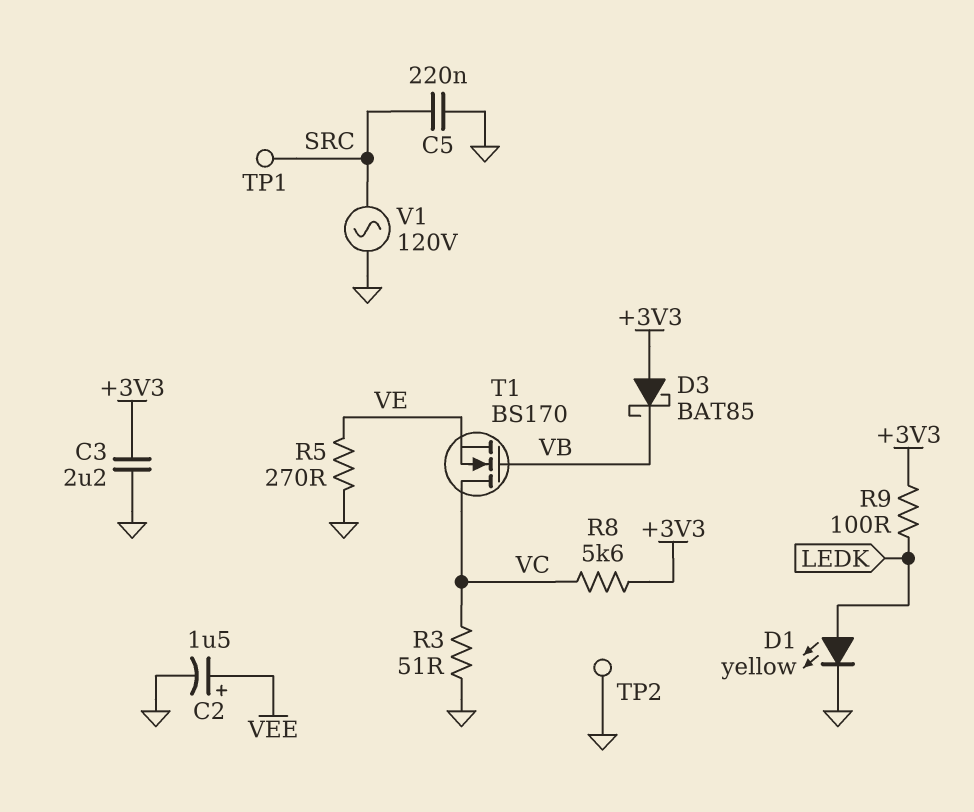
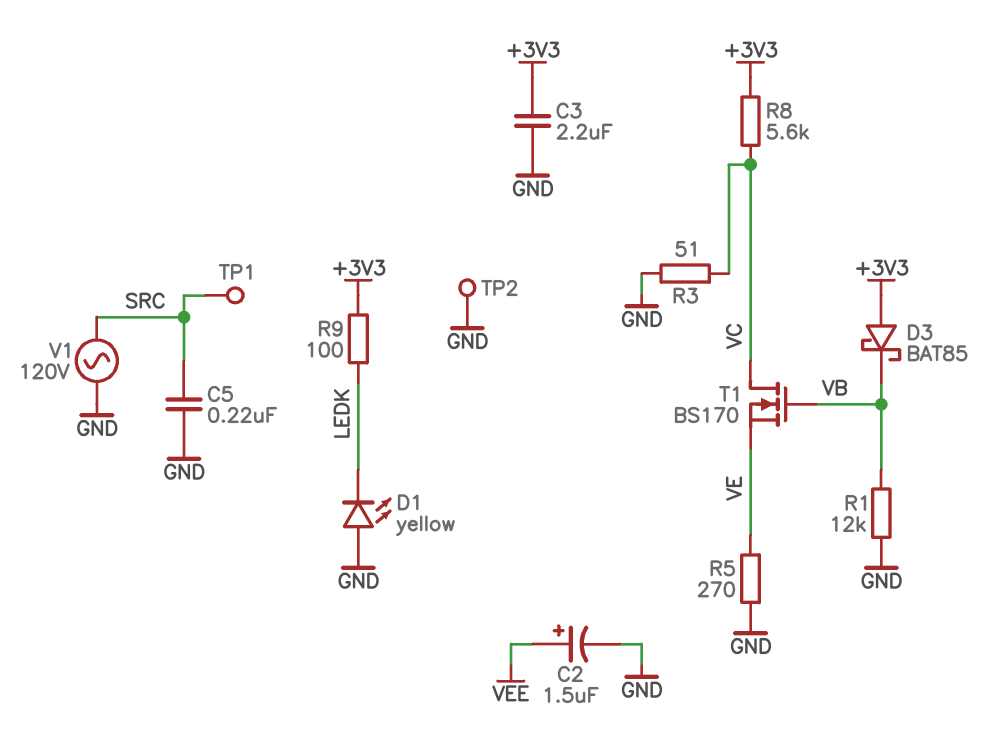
D1: LED yellow (A LEDK, K GND) -> LED yellow (A GND, K LEDK)
R1: none -> 12k (GND, VB)

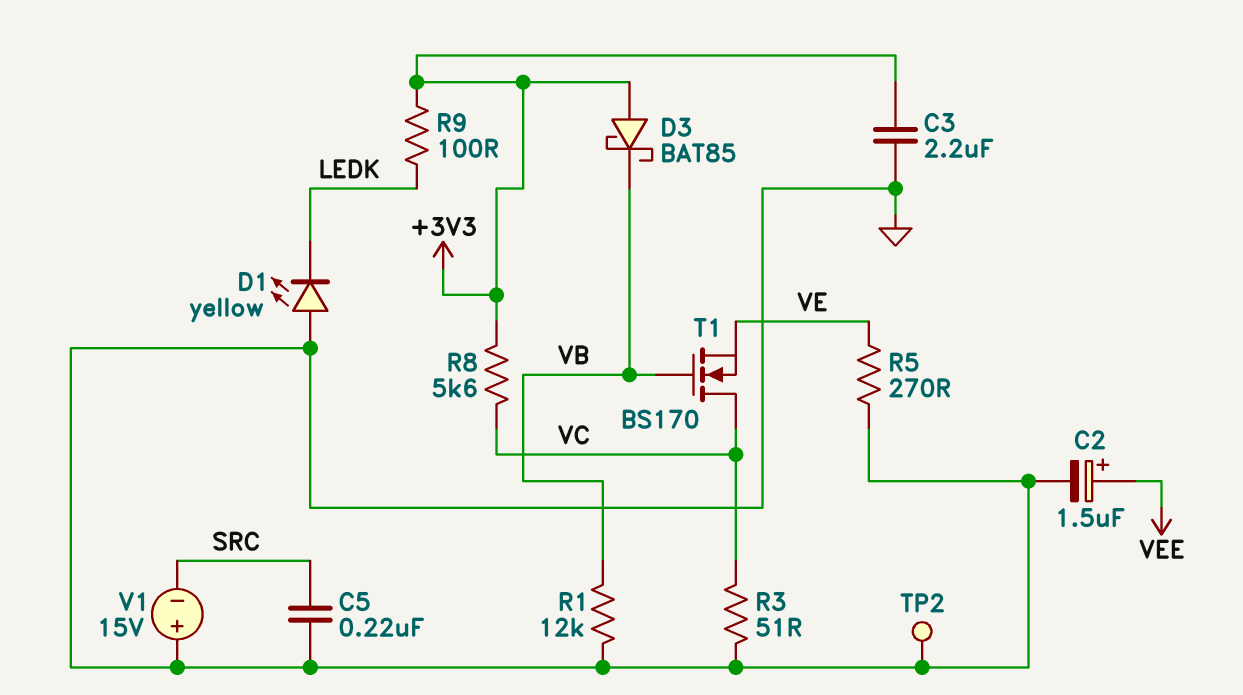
TP1: test point (SRC) -> none
V1: AC 120V (GND, SRC) -> 15V (plus GND, minus SRC)

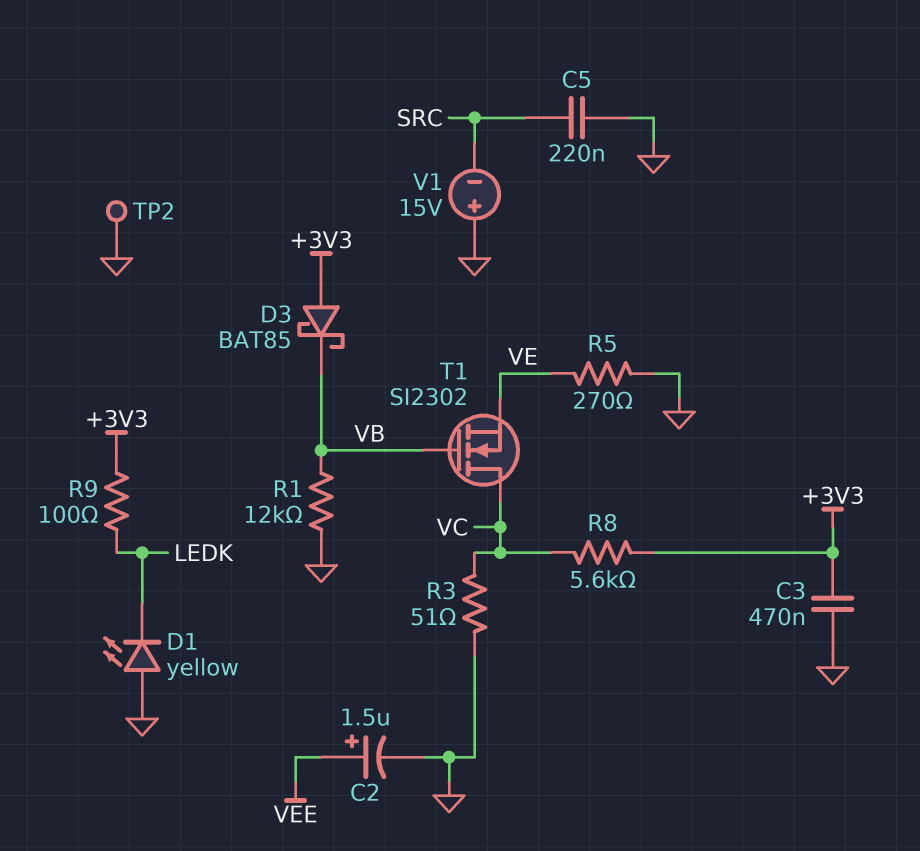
C3: 2.2uF (+3V3, GND) -> 470nF (+3V3, GND)
T1: NMOS BS170 (G VB, D VC, S VE) -> NMOS SI2302 (G VB, D VC, S VE)

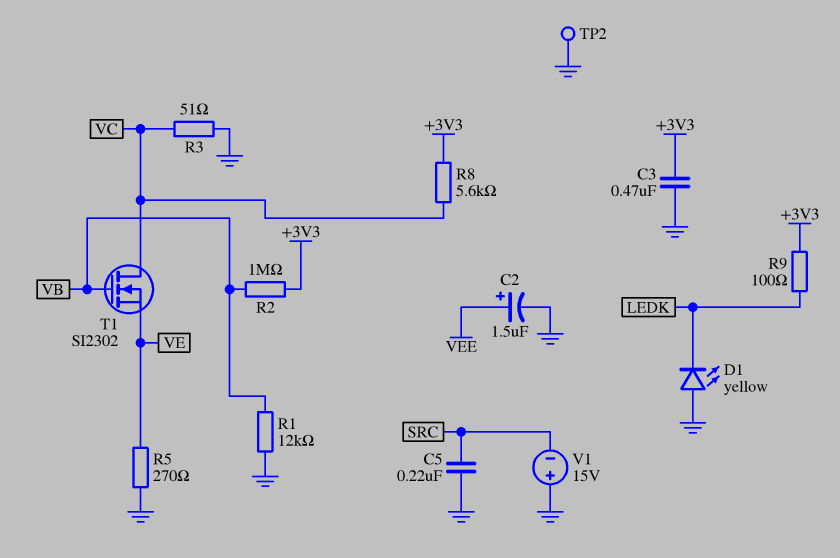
D3: schottky BAT85 (A +3V3, K VB) -> none
R2: none -> 1M (+3V3, VB)

